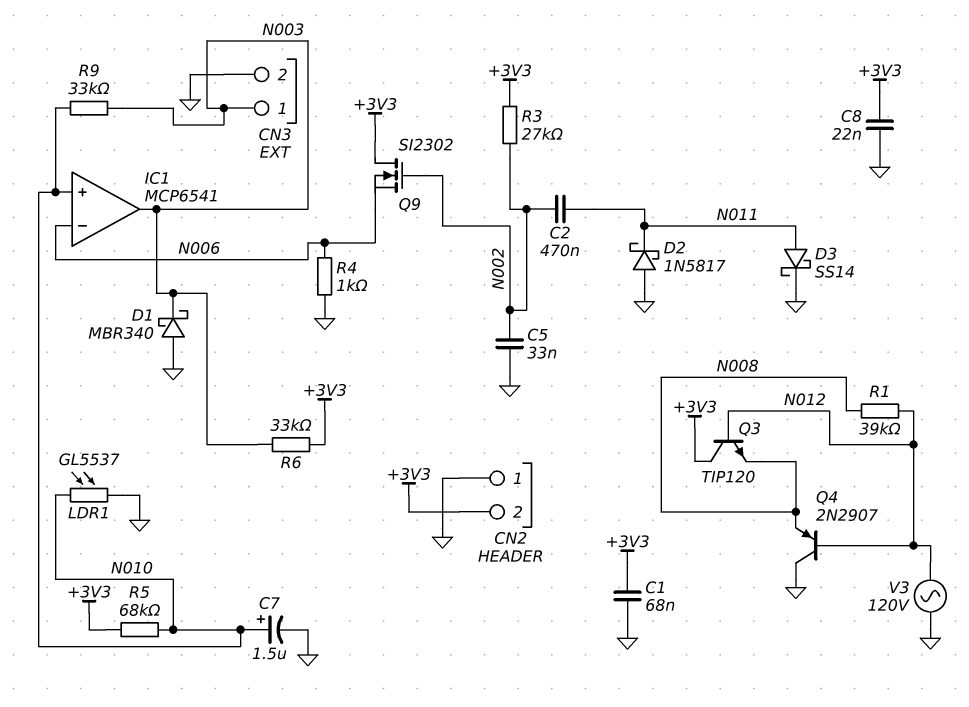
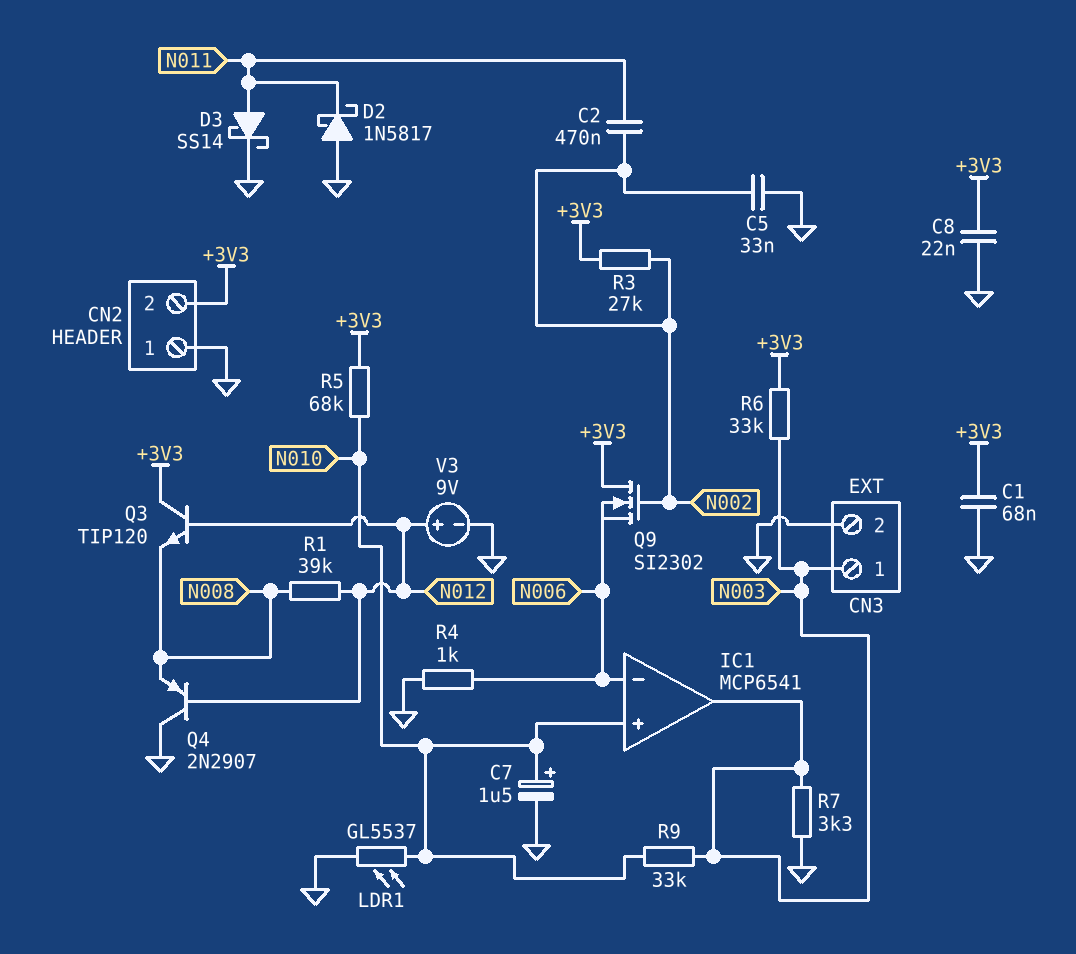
D1: schottky MBR340 (A GND, K N003) -> none
R7: none -> 3.3k (GND, N003)
V3: AC 120V (GND, N012) -> 9V (plus N012, minus GND)

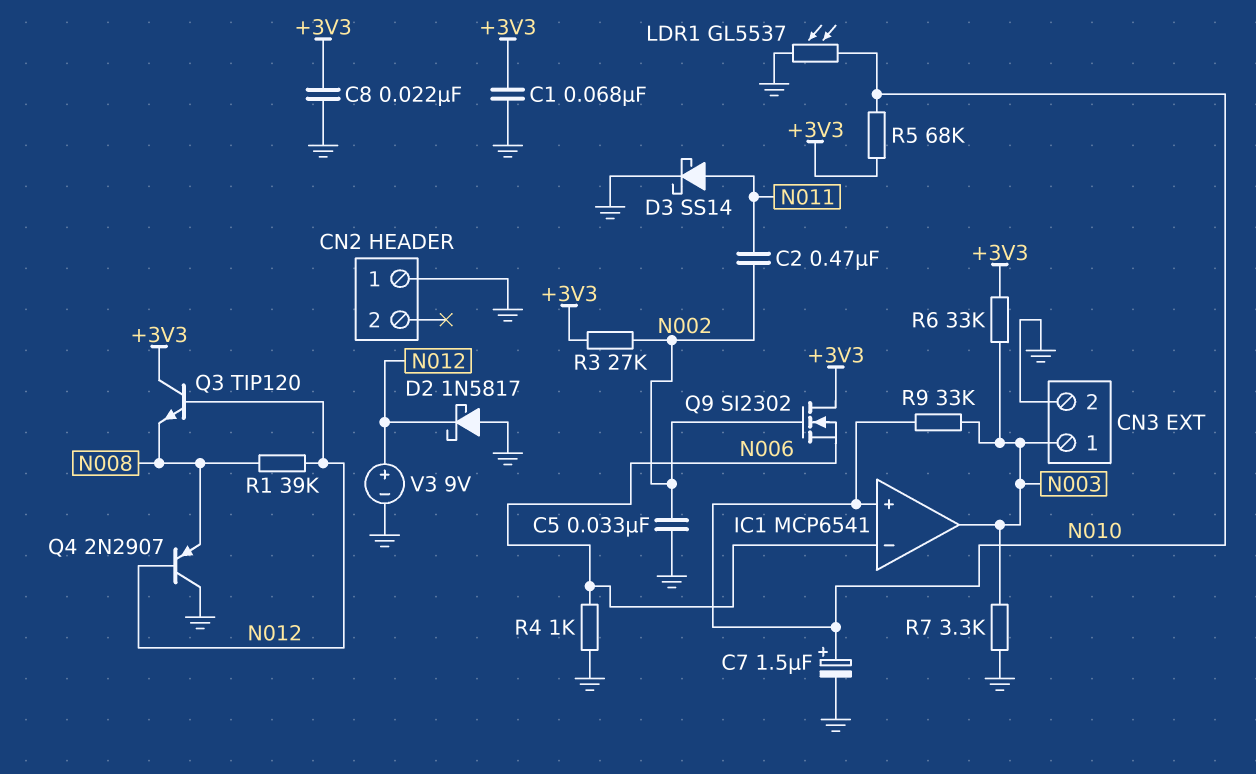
CN2 pin 2: +3V3 -> none
D2: schottky 1N5817 (A GND, K N011) -> schottky 1N5817 (A GND, K N012)

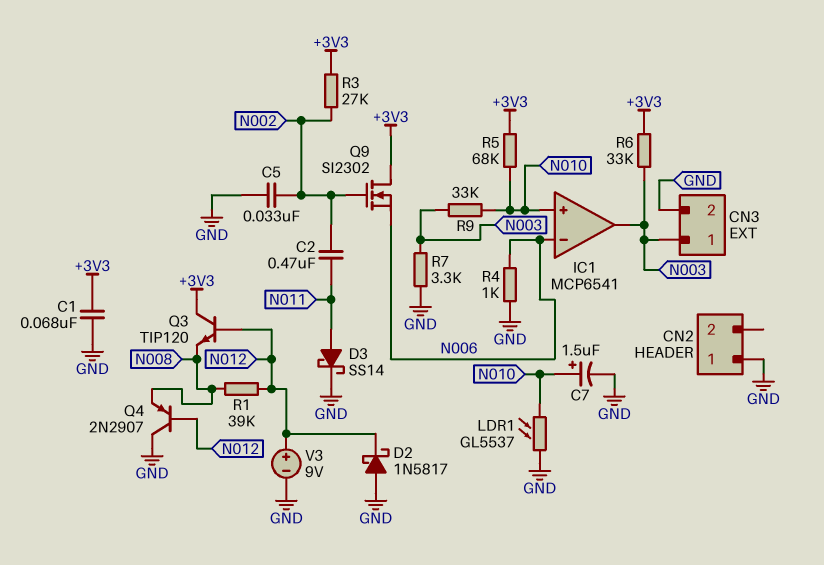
C8: 22nF (+3V3, GND) -> none

